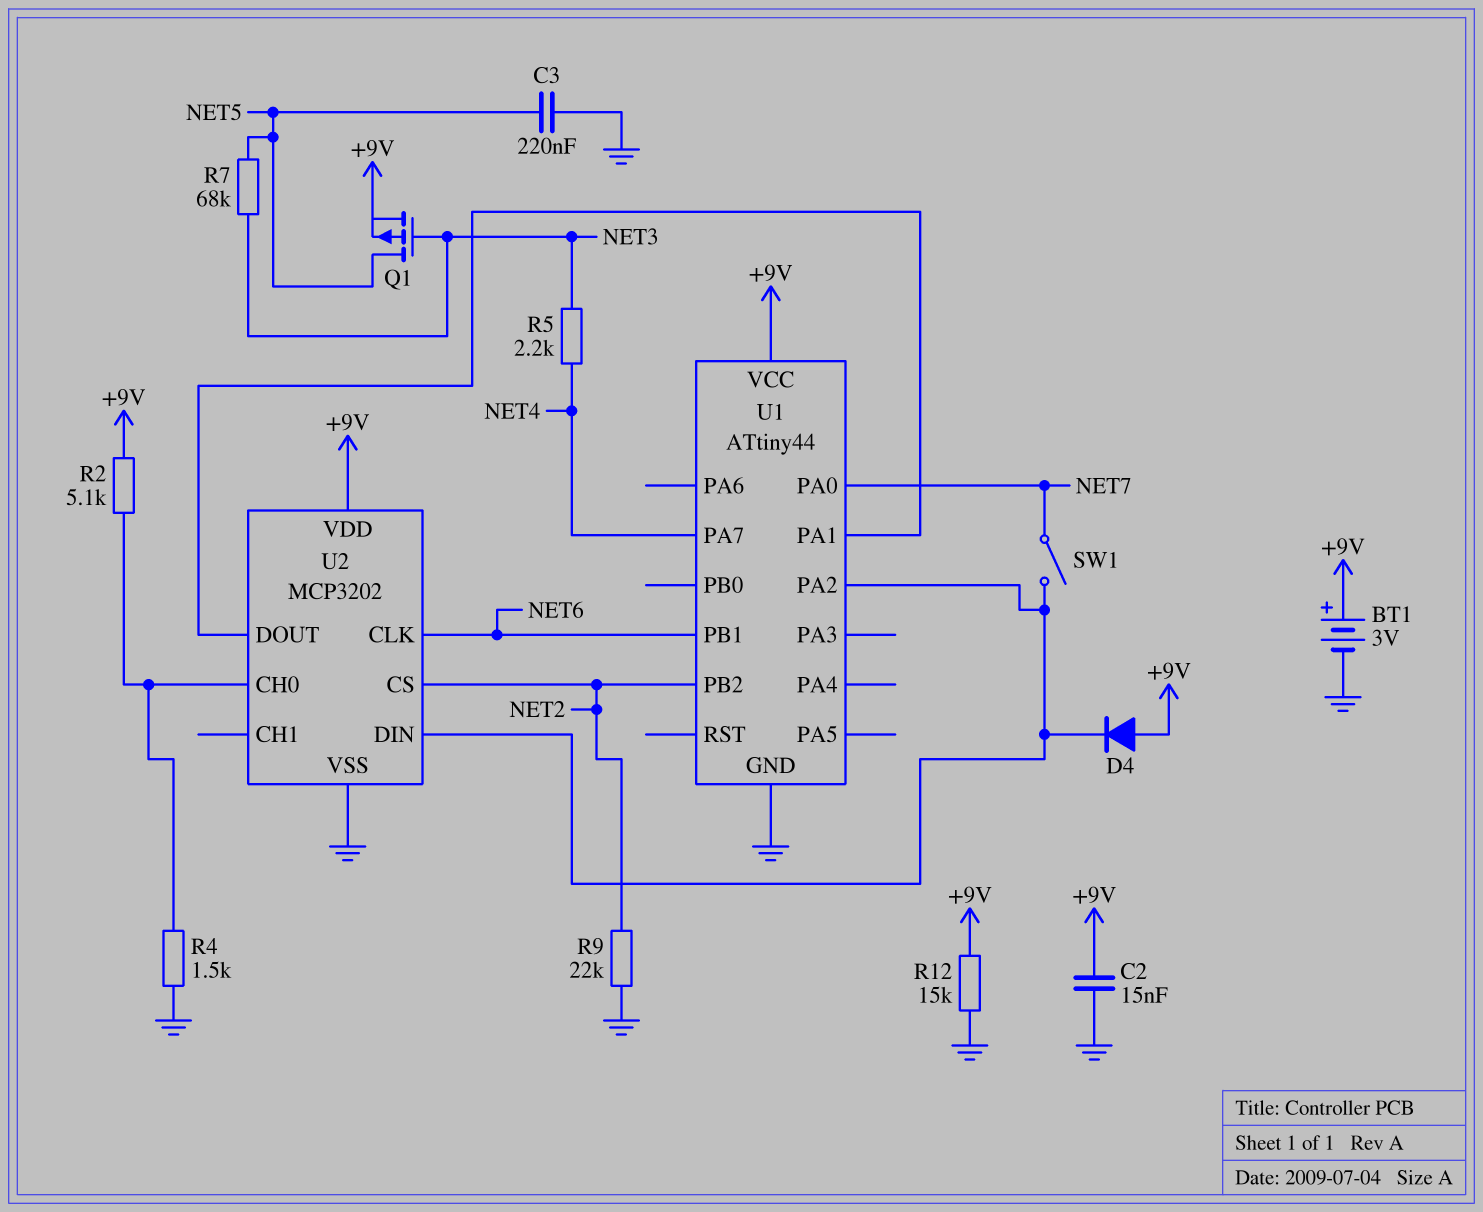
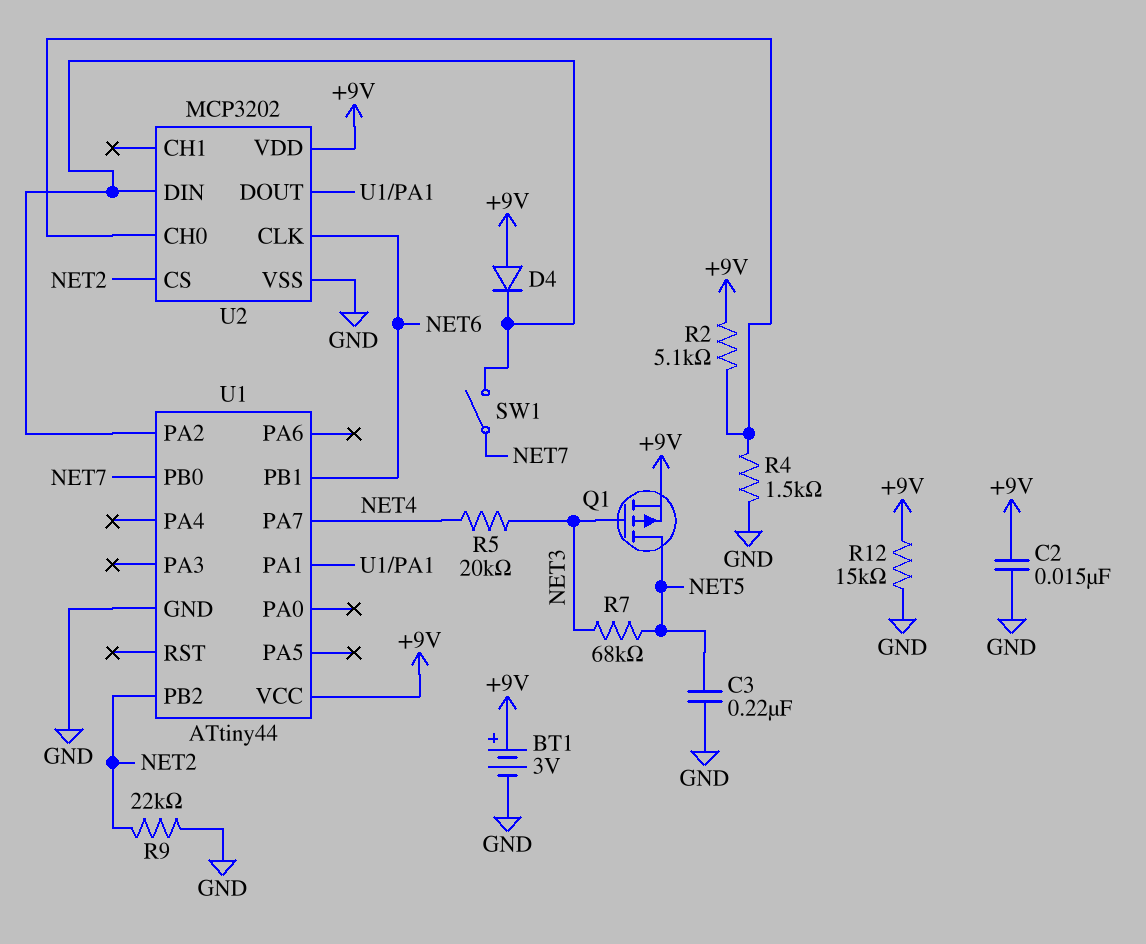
R5: 2.2k (NET3, NET4) -> 20k (NET3, NET4)
U1 pin PA0: NET7 -> none
U1 pin PB0: none -> NET7

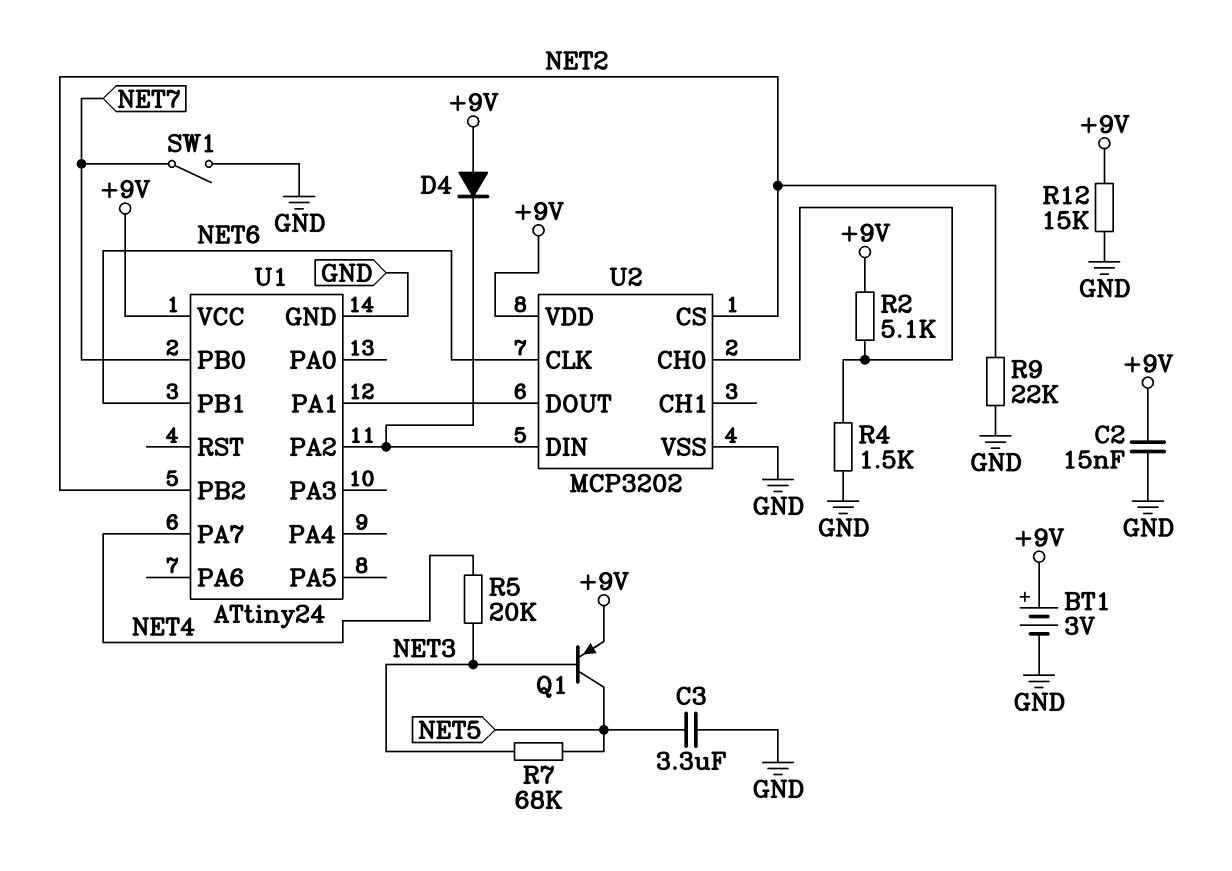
C3: 220nF (GND, NET5) -> 3.3uF (GND, NET5)
Q1: PMOS (G NET3, D NET5, S +9V) -> PNP (B NET3, C NET5, E +9V)
SW1: switch (NET7, U1/PA2) -> switch (GND, NET7)
U1: ATtiny44 -> ATtiny24

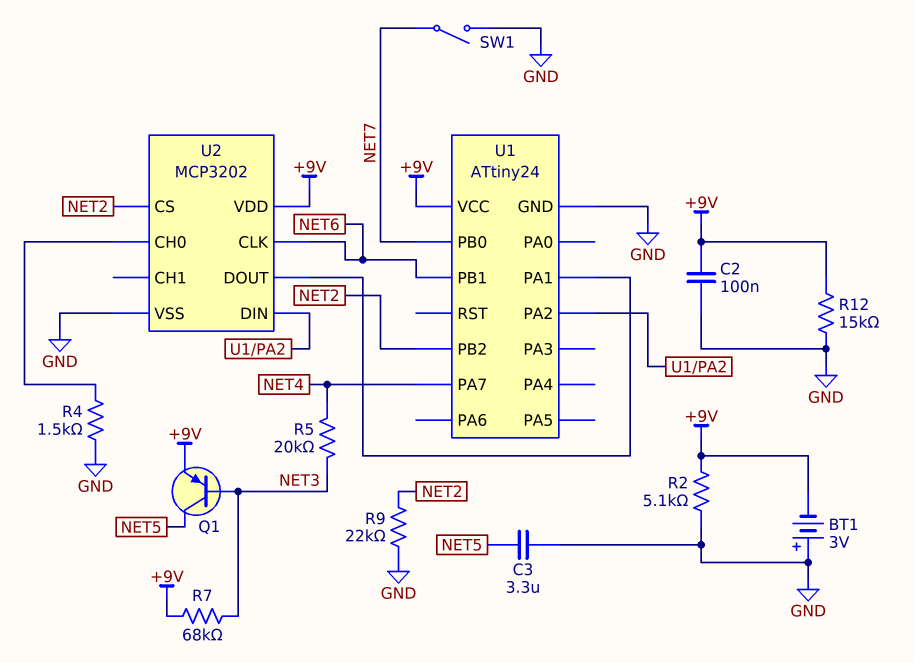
BT1: 3V (plus +9V, minus GND) -> 3V (plus GND, minus +9V)
C2: 15nF (+9V, GND) -> 100nF (+9V, GND)
D4: diode (A +9V, K U1/PA2) -> none
R2: 5.1k (+9V, U2/CH0) -> 5.1k (+9V, GND)
R7: 68k (NET3, NET5) -> 68k (+9V, NET3)

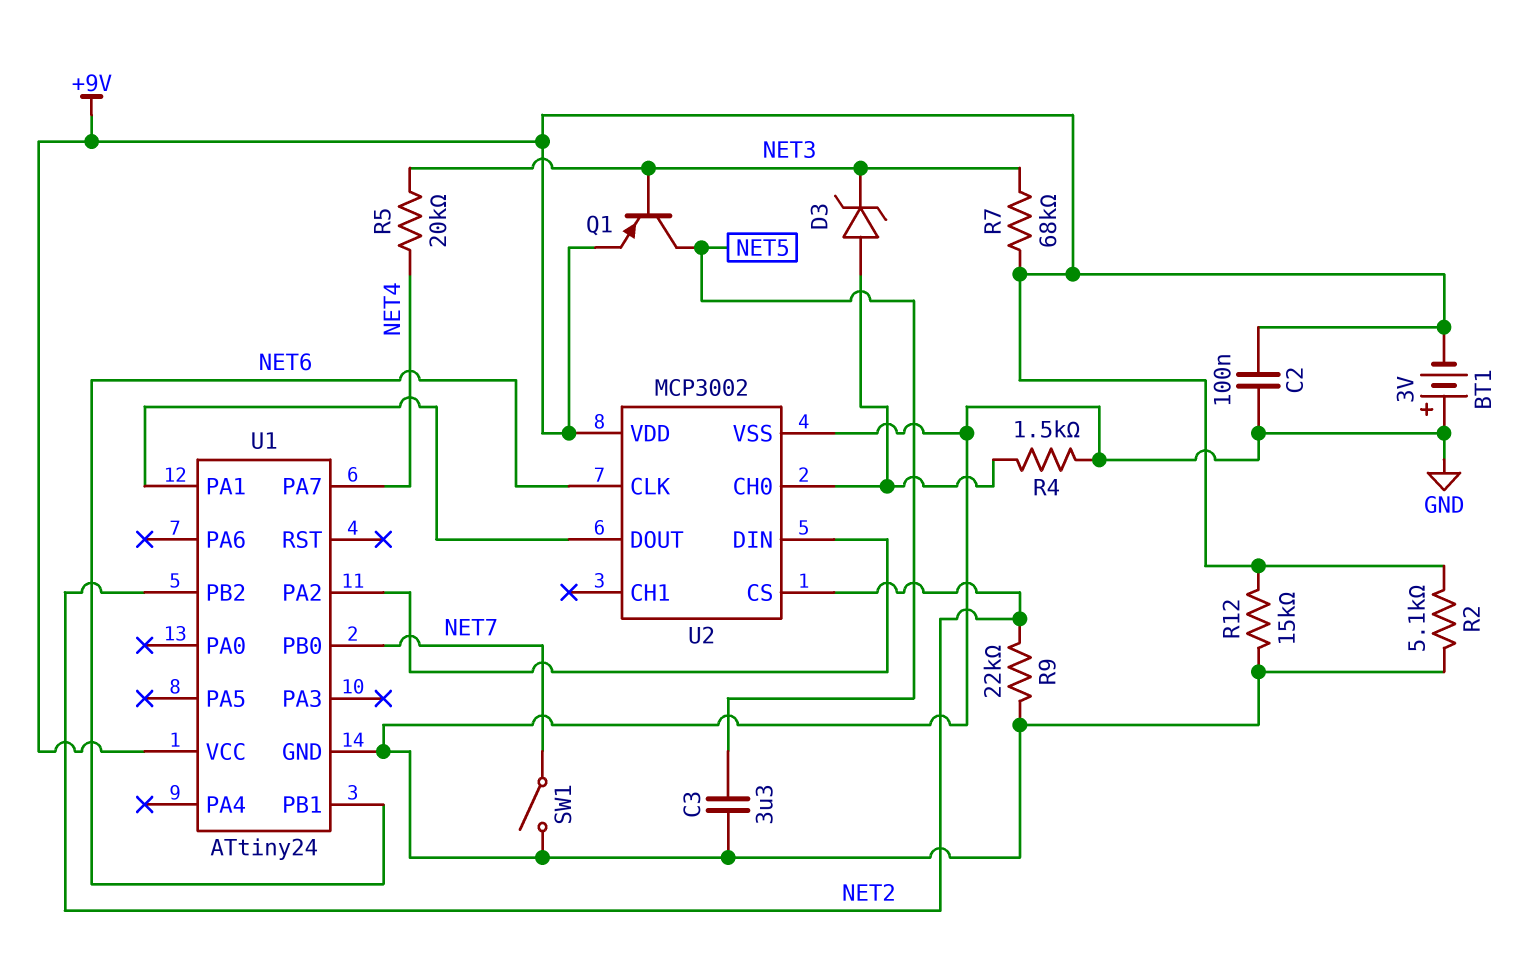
D3: none -> zener (A U2/CH0, K NET3)
U2: MCP3202 -> MCP3002

